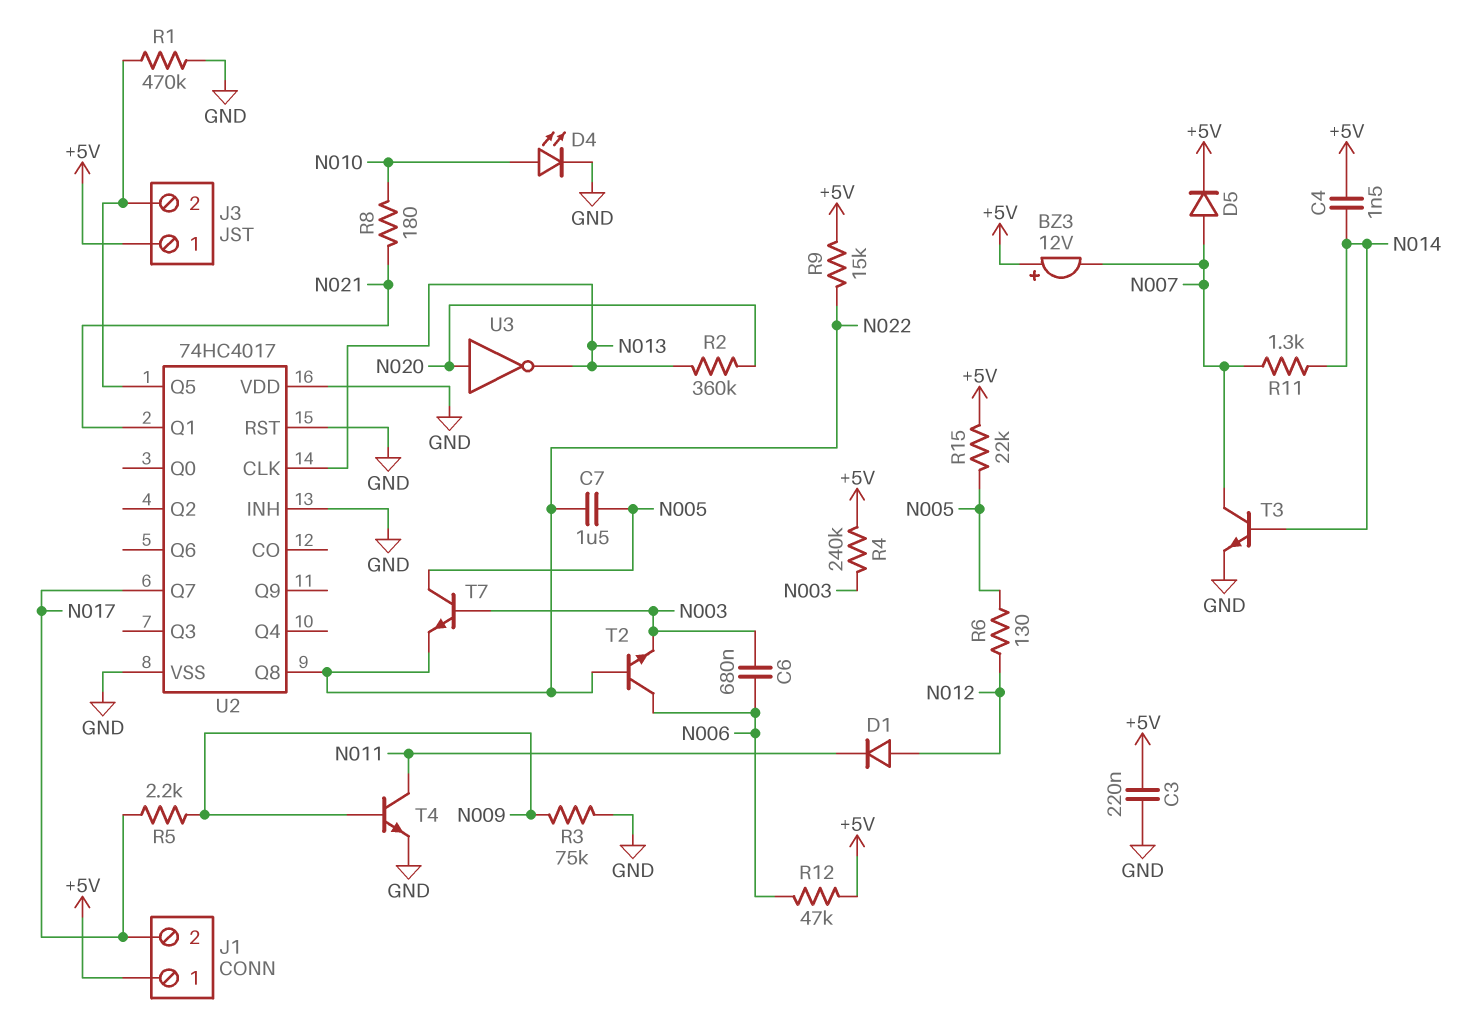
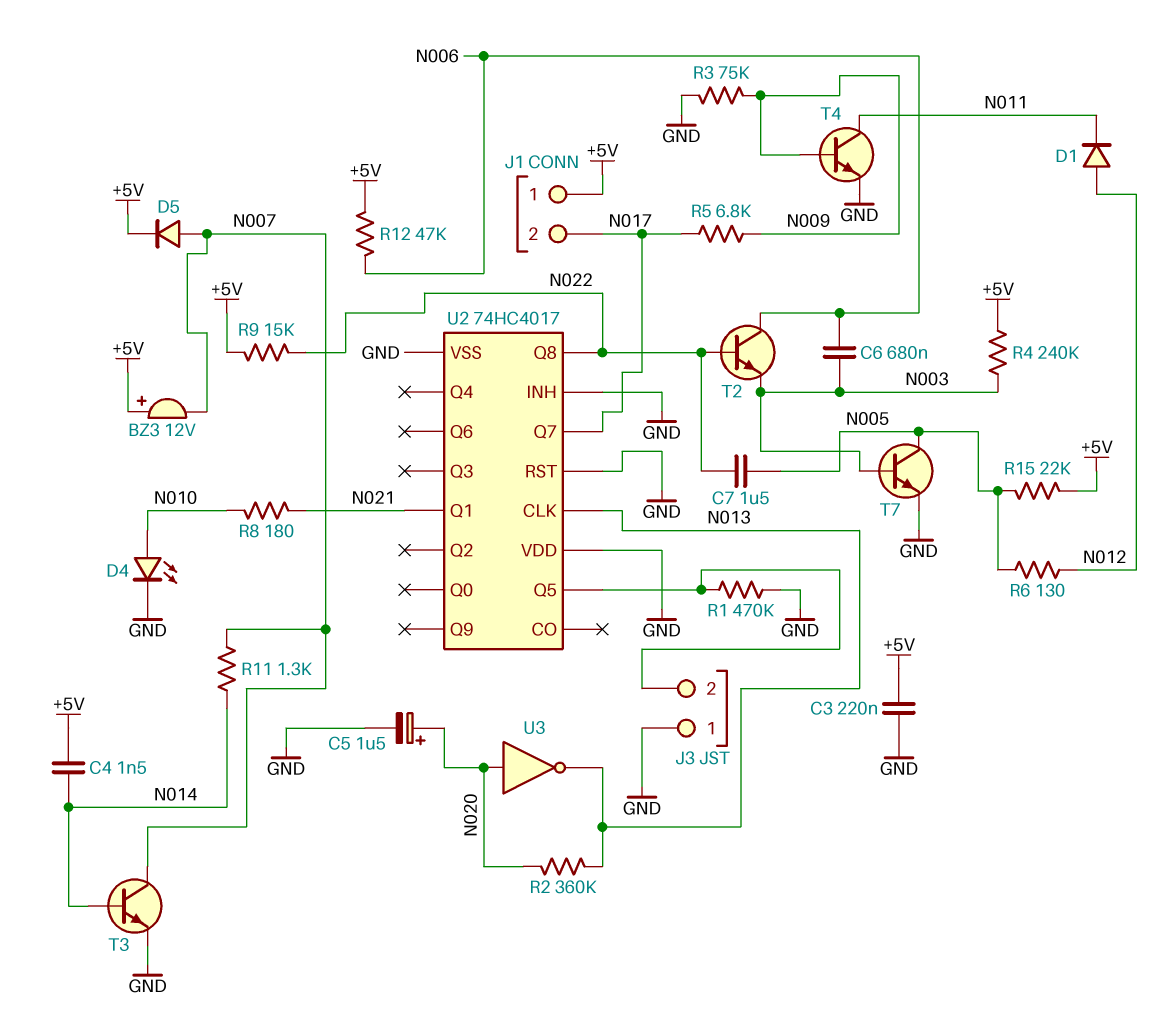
C5: none -> 1.5uF (plus N020, minus GND)
J3 pin 1: +5V -> GND
R5: 2.2k (N009, N017) -> 6.8k (N009, N017)
T7: NPN (B N003, C N005, E N022) -> NPN (B N003, C N005, E GND)

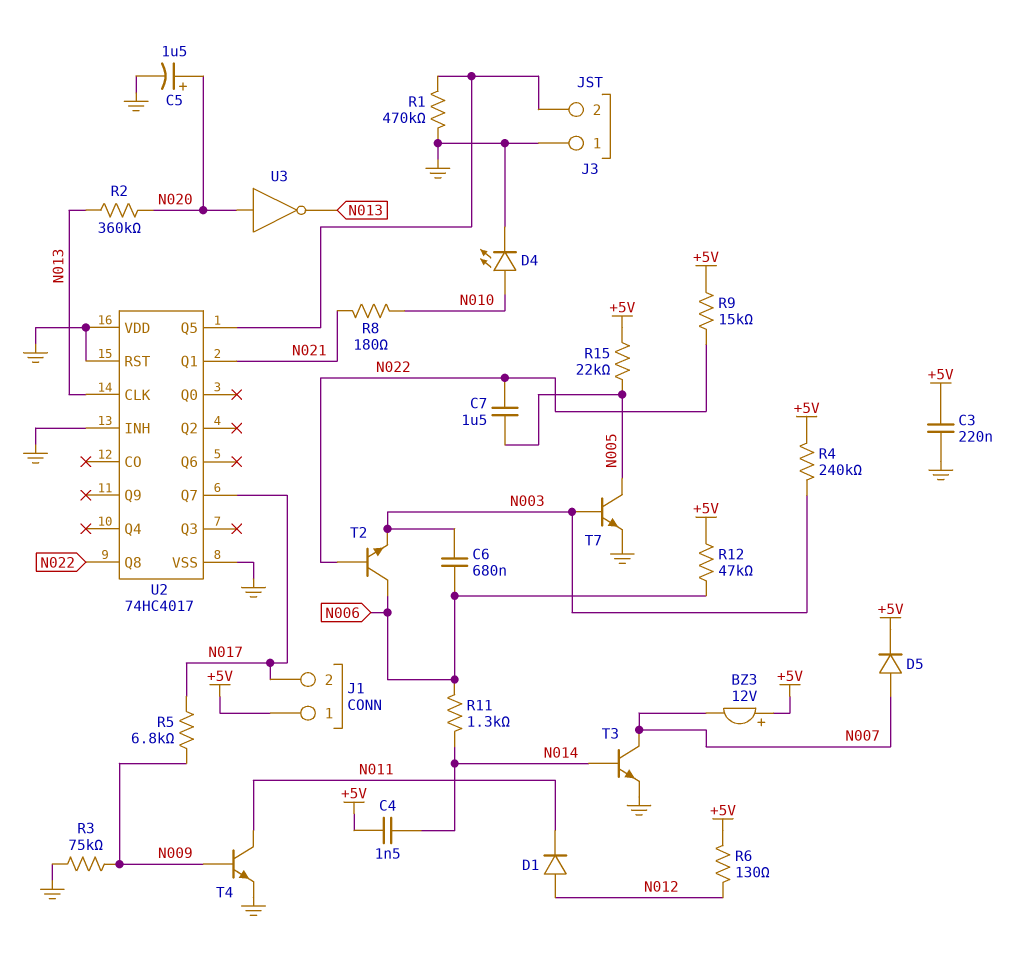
R6: 130 (N005, N012) -> 130 (+5V, N012)
R11: 1.3k (N007, N014) -> 1.3k (N006, N014)

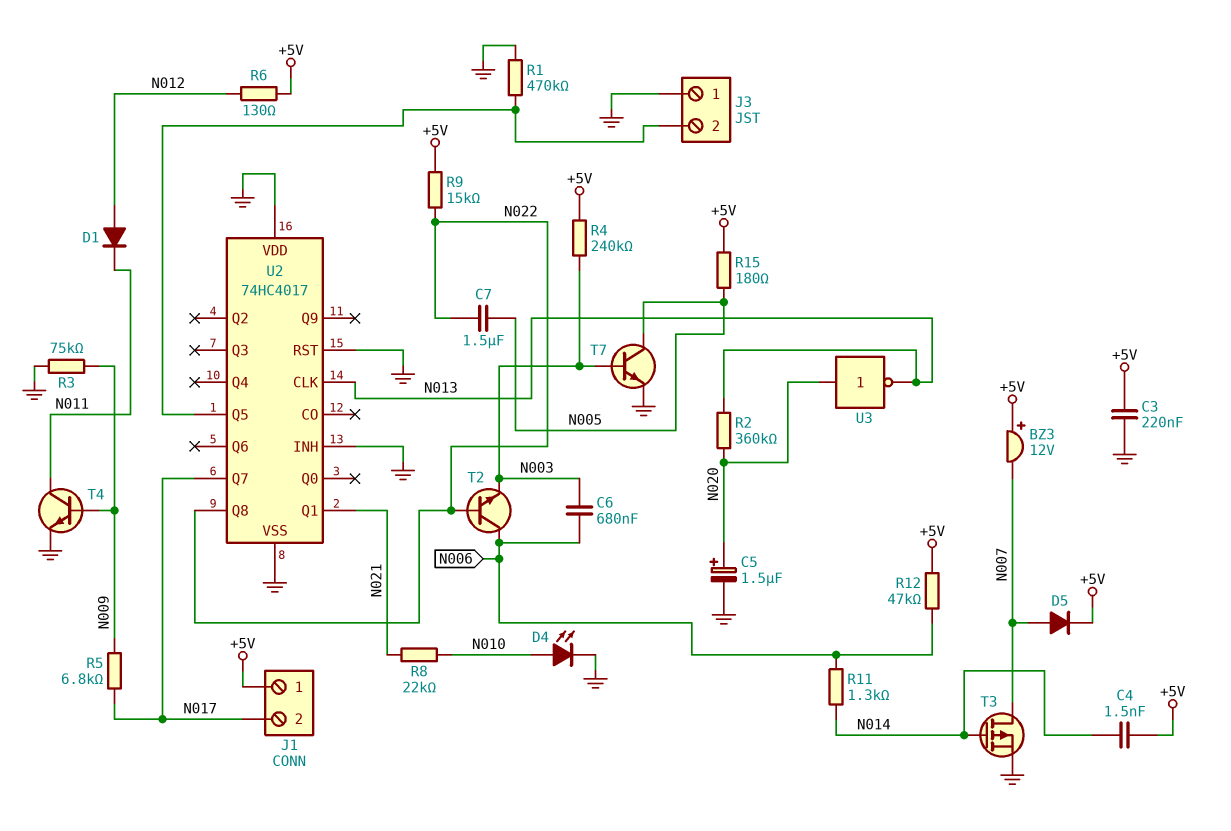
R8: 180 (N010, N021) -> 22k (N010, N021)
R15: 22k (+5V, N005) -> 180 (+5V, N005)
T3: NPN (B N014, C N007, E GND) -> PMOS (G N014, D N007, S GND)

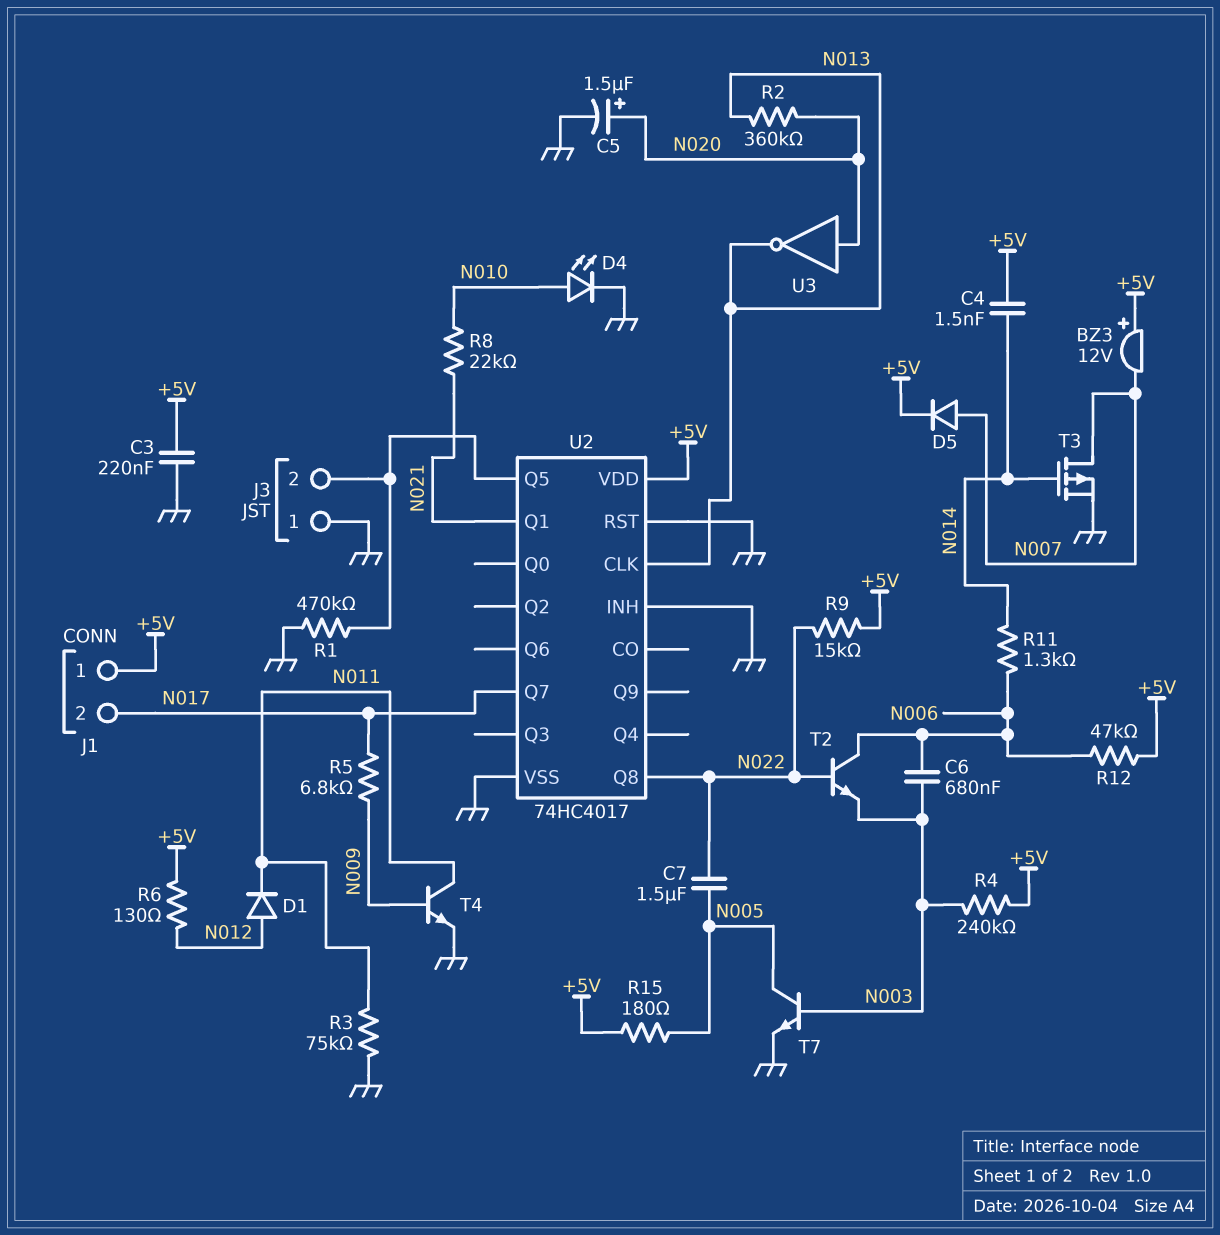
R3: 75k (GND, N009) -> 75k (GND, N011)
U2 pin VDD: GND -> +5V

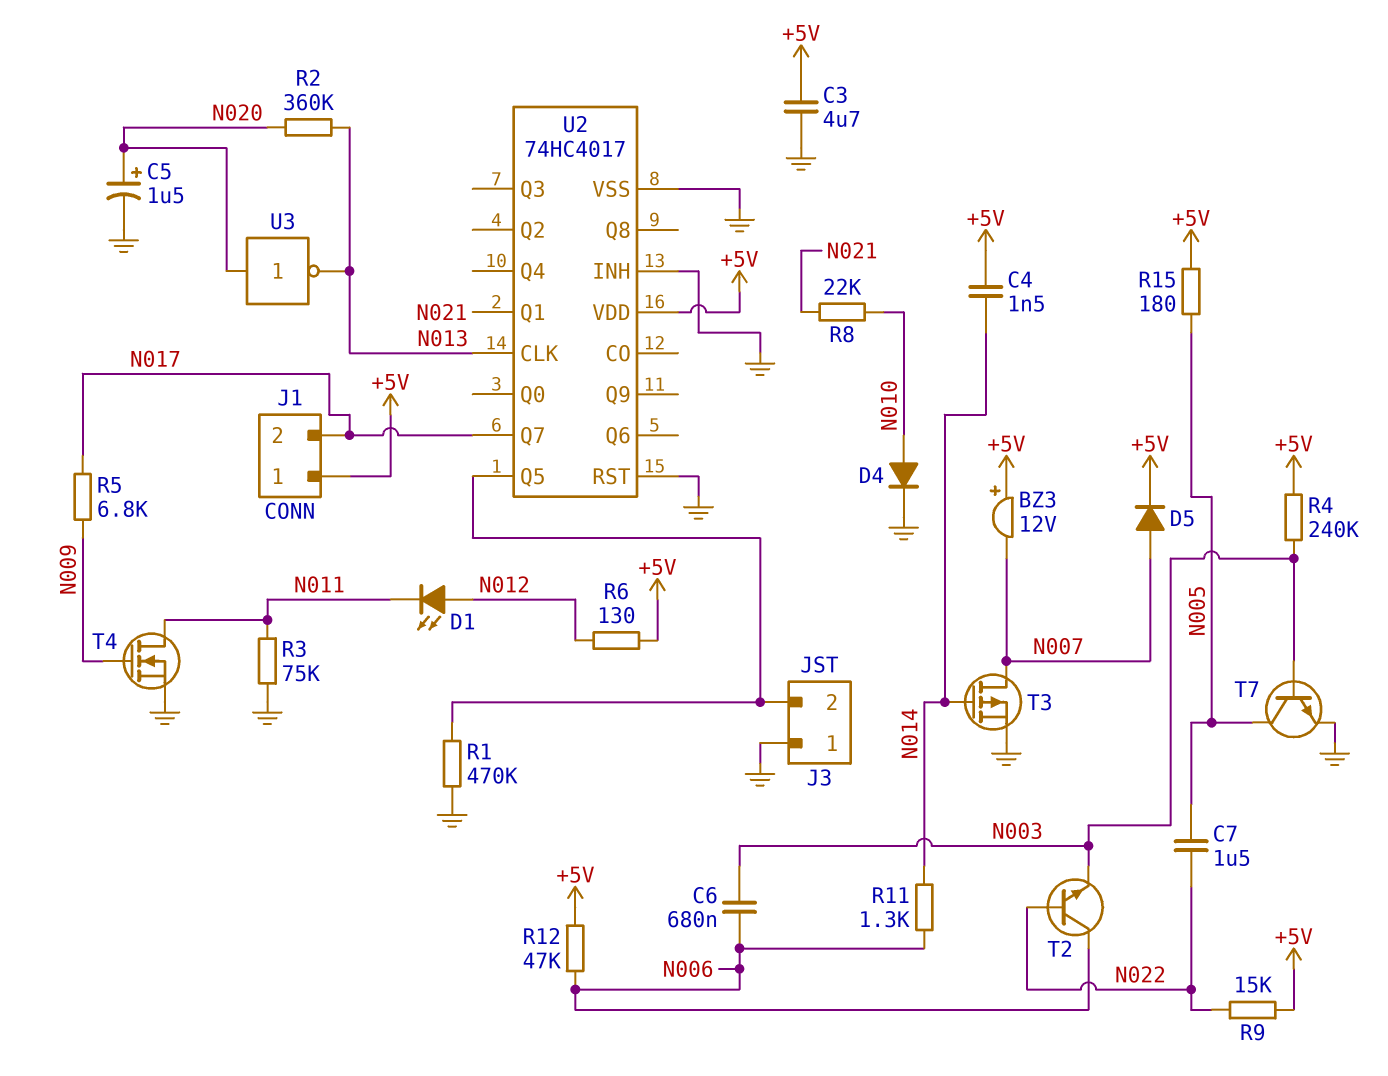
C3: 220nF (+5V, GND) -> 4.7uF (+5V, GND)
D1: diode (A N012, K N011) -> LED (A N012, K N011)
D4: LED (A N010, K GND) -> diode (A N010, K GND)
T4: NPN (B N009, C N011, E GND) -> NMOS (G N009, D N011, S GND)
U2 pin Q8: N022 -> none

